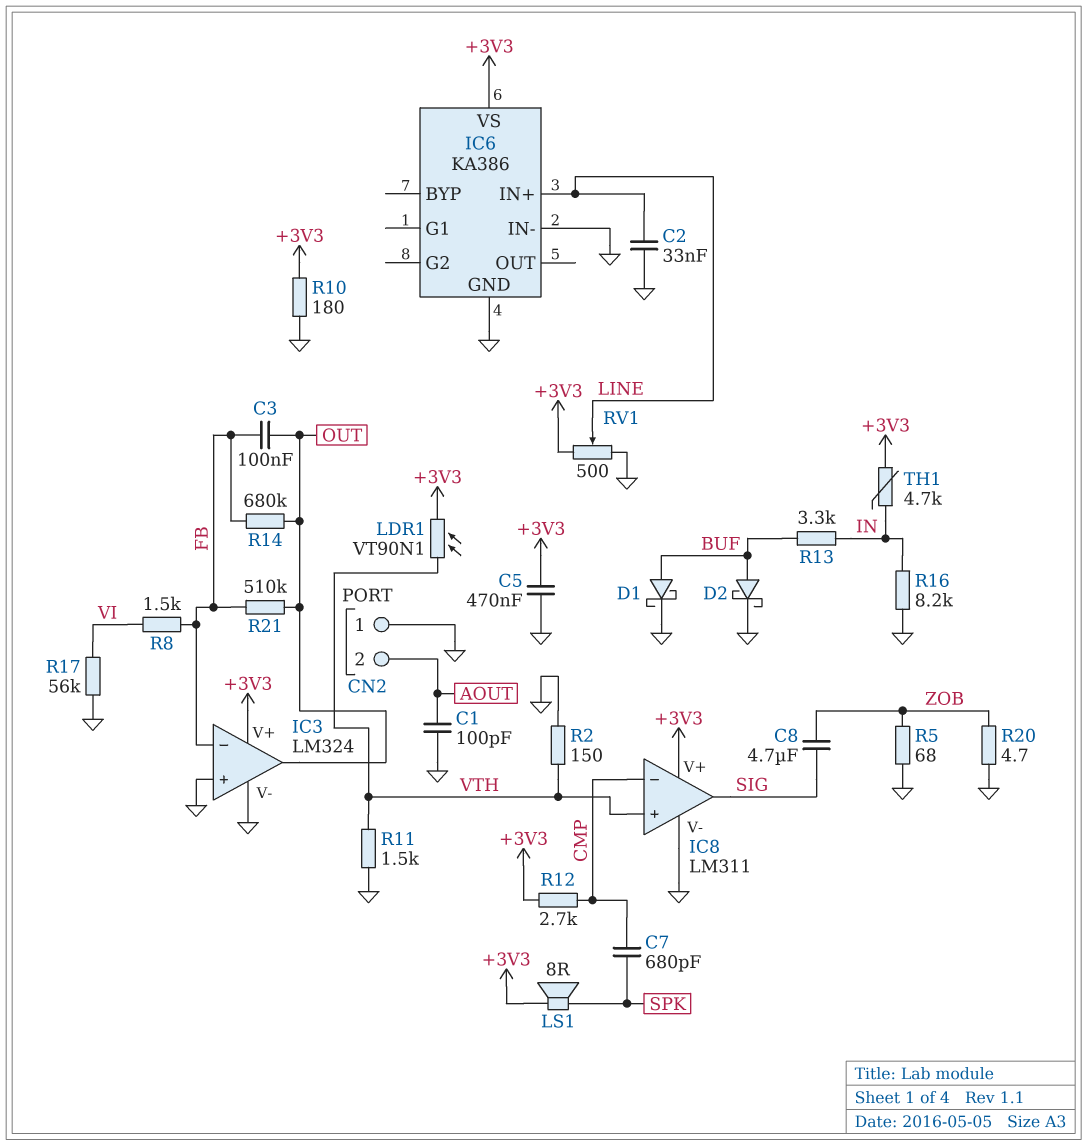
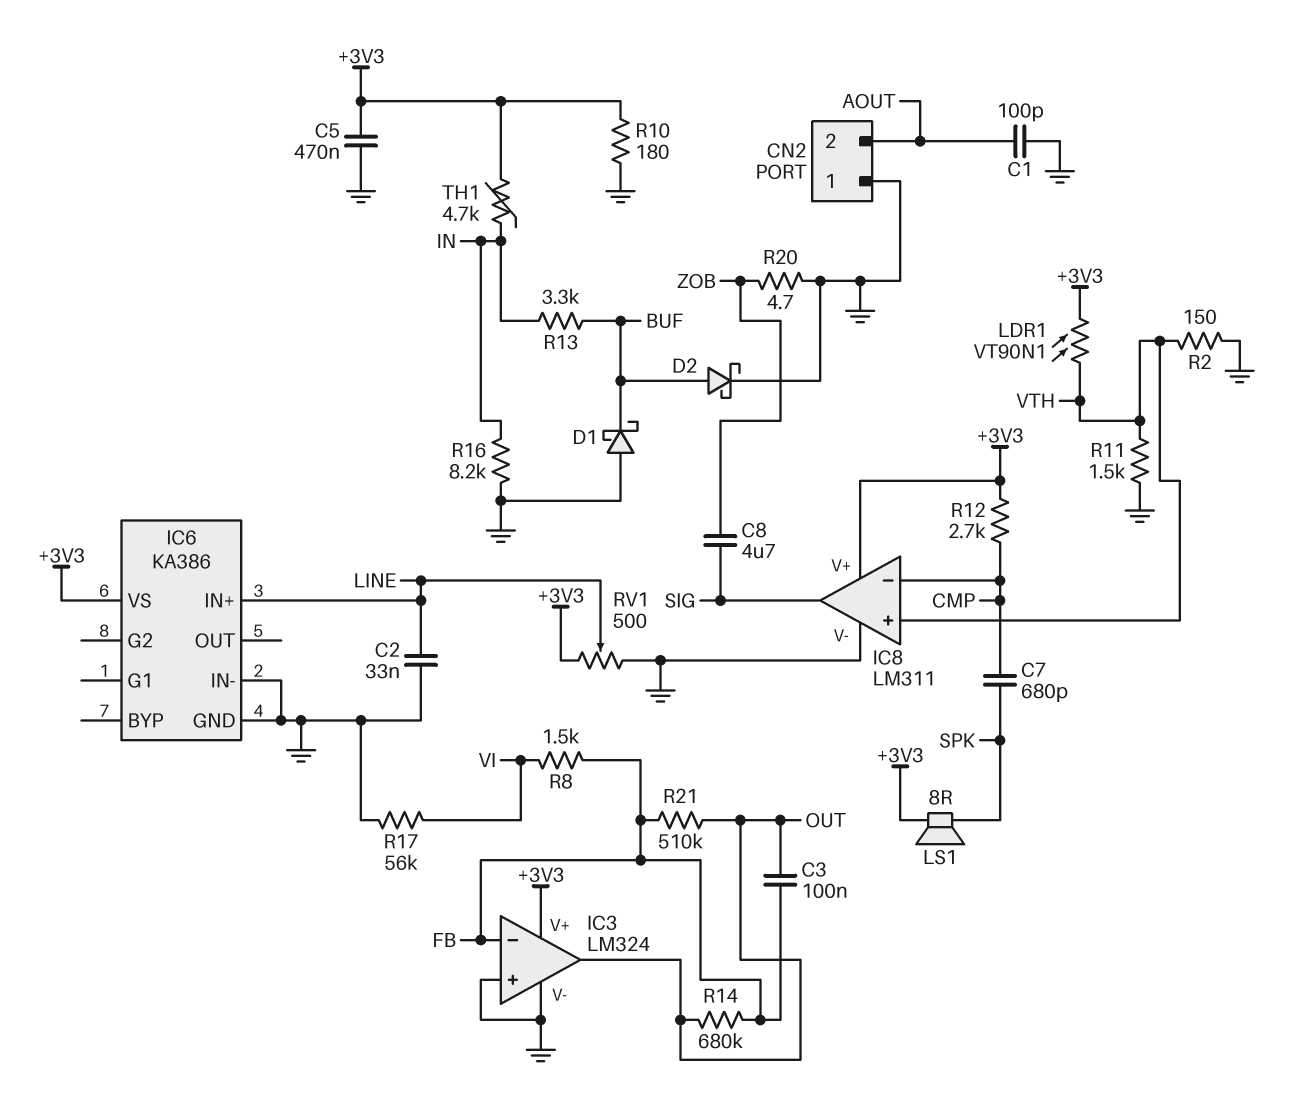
D1: schottky (A BUF, K GND) -> schottky (A GND, K BUF)
R5: 68 (GND, ZOB) -> none

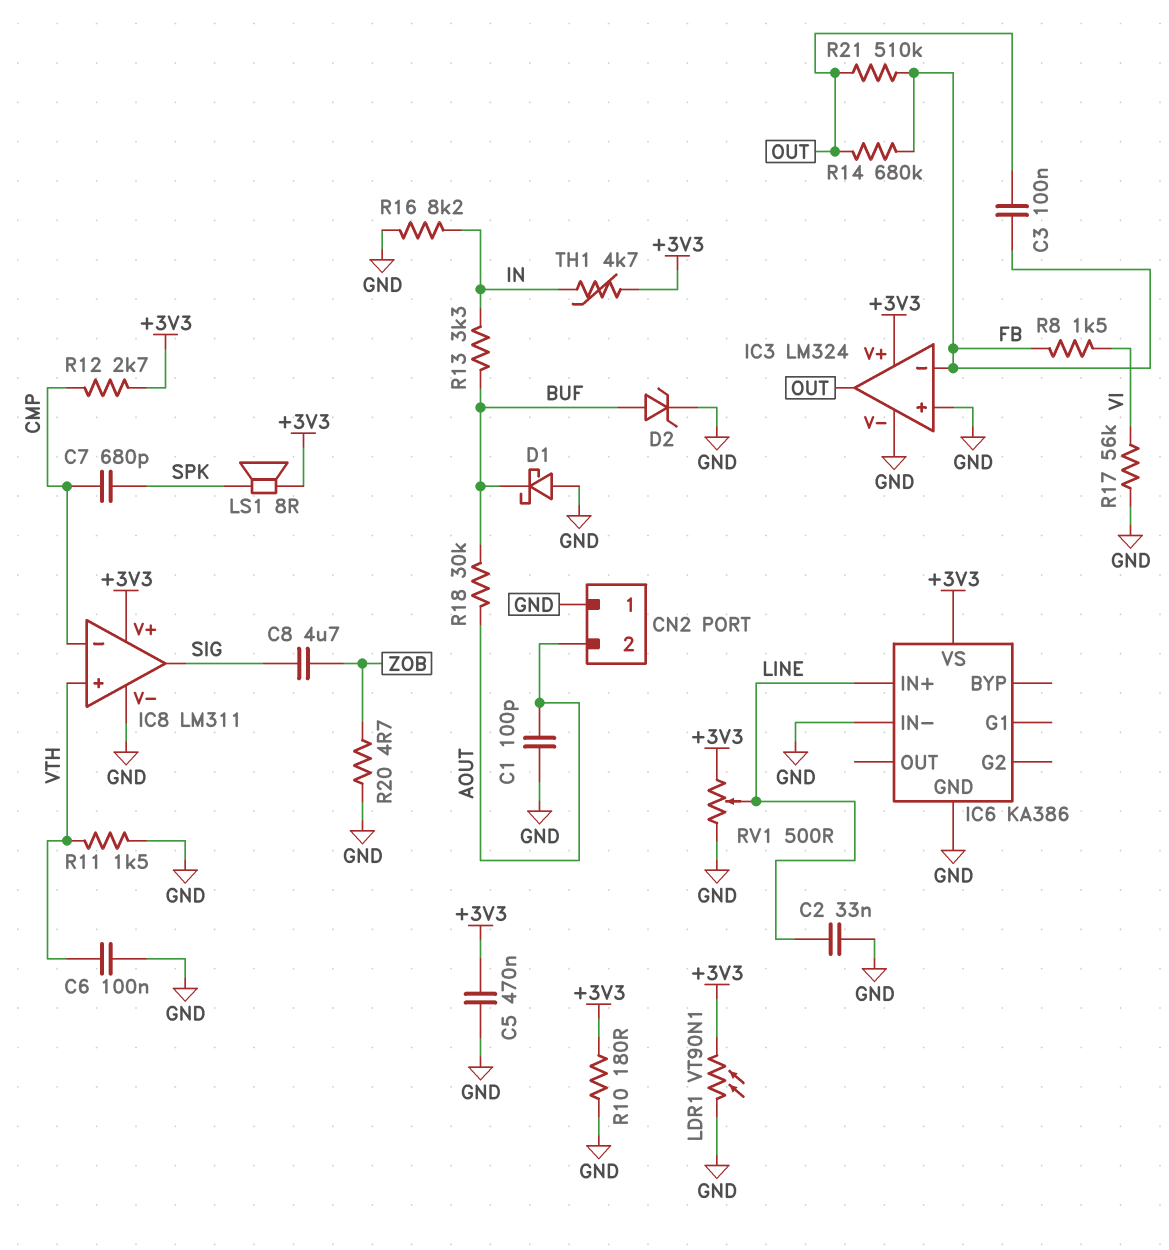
C6: none -> 100nF (GND, VTH)
D2: schottky (A BUF, K GND) -> zener (A BUF, K GND)
LDR1: VT90N1 (+3V3, VTH) -> VT90N1 (+3V3, GND)
R2: 150 (GND, VTH) -> none
R18: none -> 30k (AOUT, BUF)

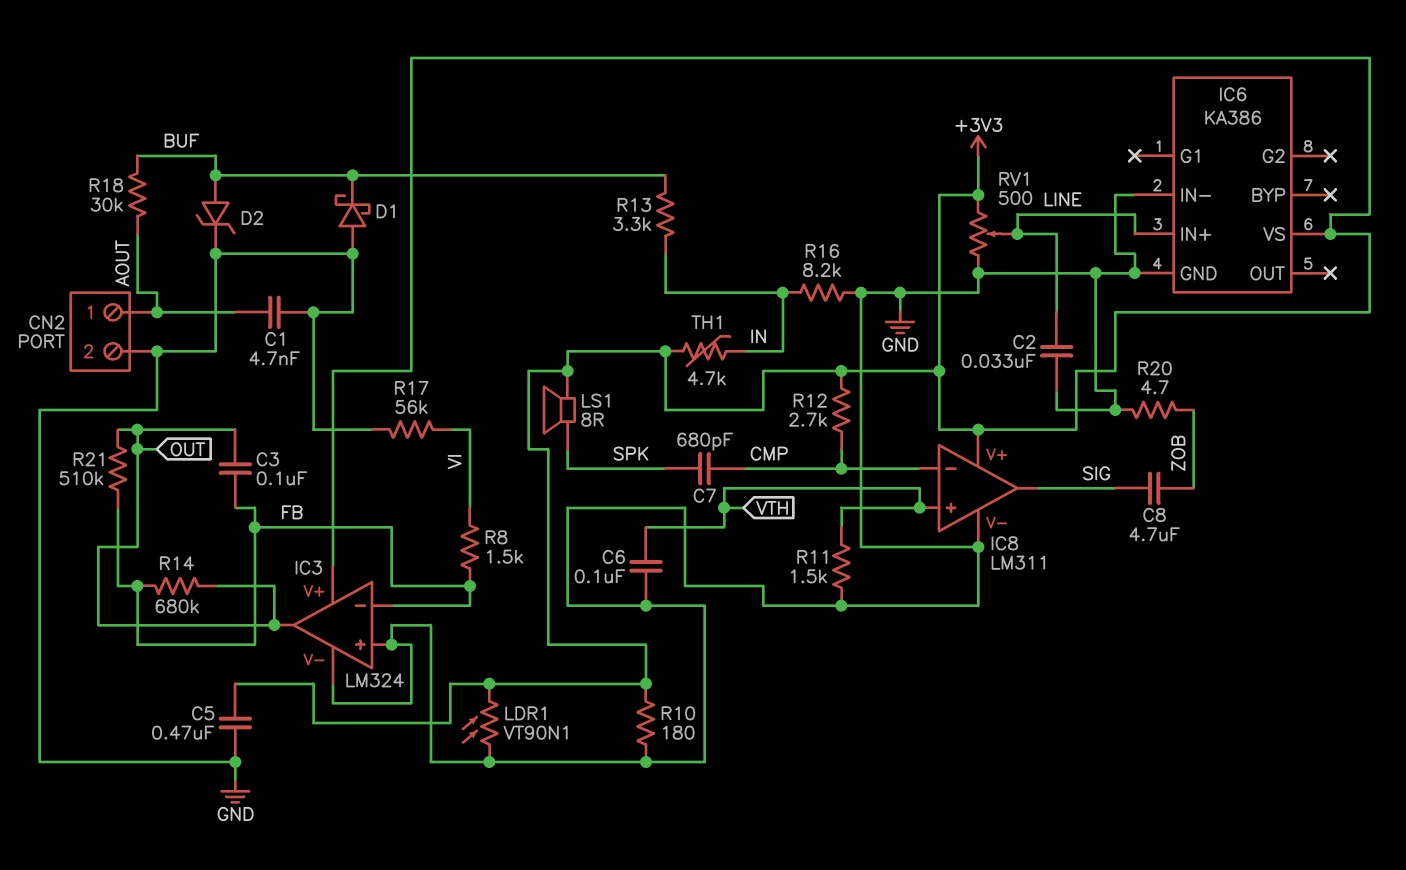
C1: 100pF (AOUT, GND) -> 4.7nF (AOUT, GND)
CN2 pin 1: GND -> AOUT
CN2 pin 2: AOUT -> GND

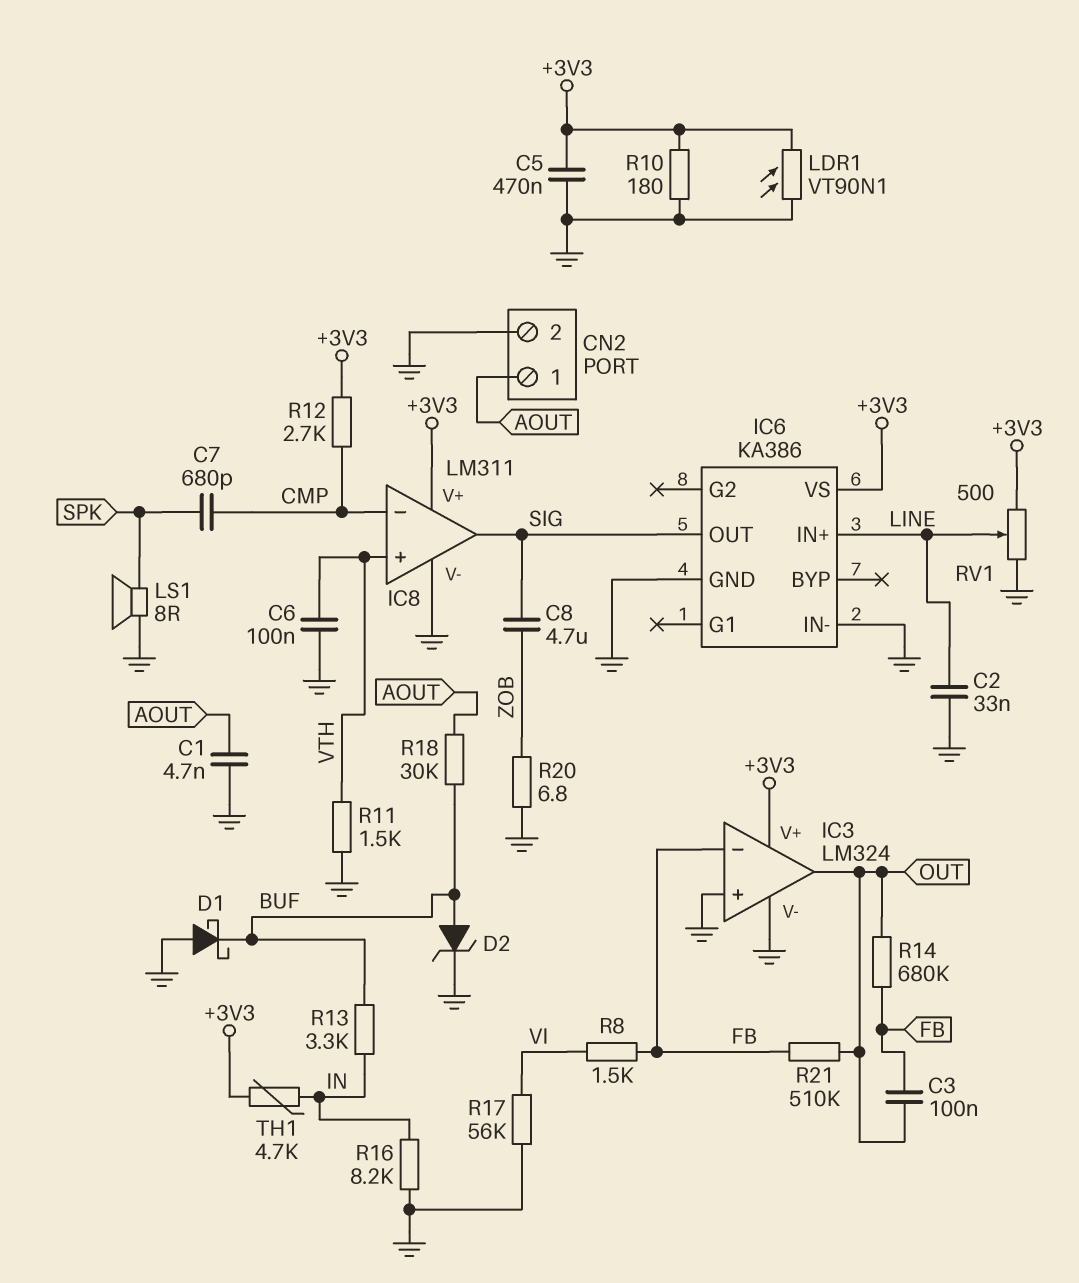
IC6 pin OUT: none -> SIG
LS1: speaker 8R (+3V3, SPK) -> speaker 8R (GND, SPK)
R20: 4.7 (GND, ZOB) -> 6.8 (GND, ZOB)

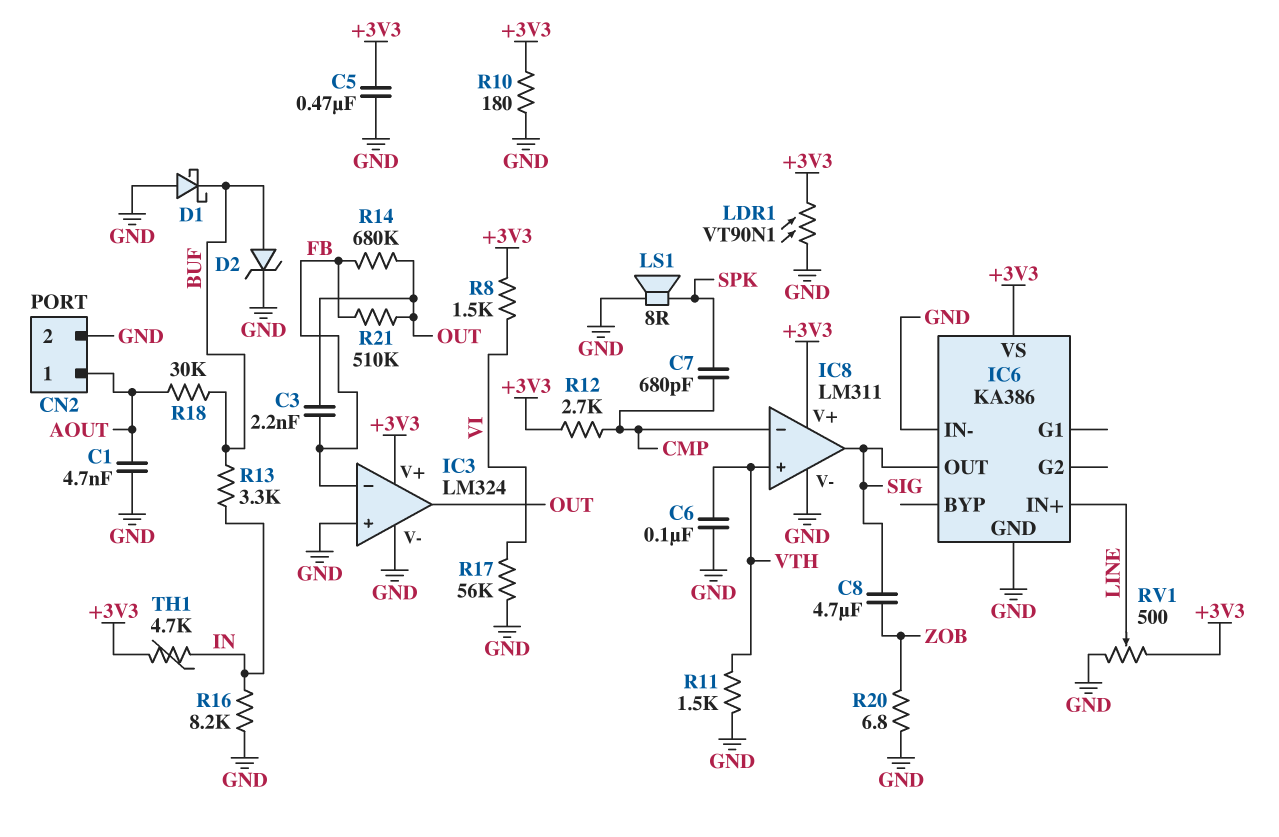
C2: 33nF (GND, LINE) -> none
C3: 100nF (FB, OUT) -> 2.2nF (FB, OUT)
R8: 1.5k (FB, VI) -> 1.5k (+3V3, VI)

